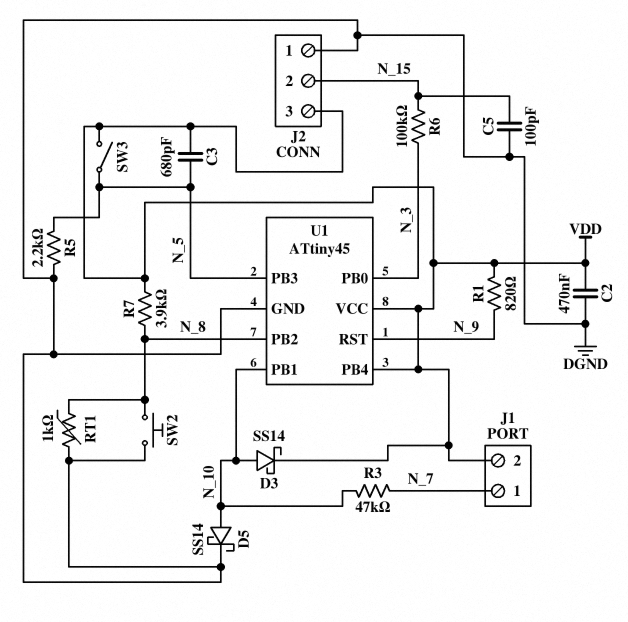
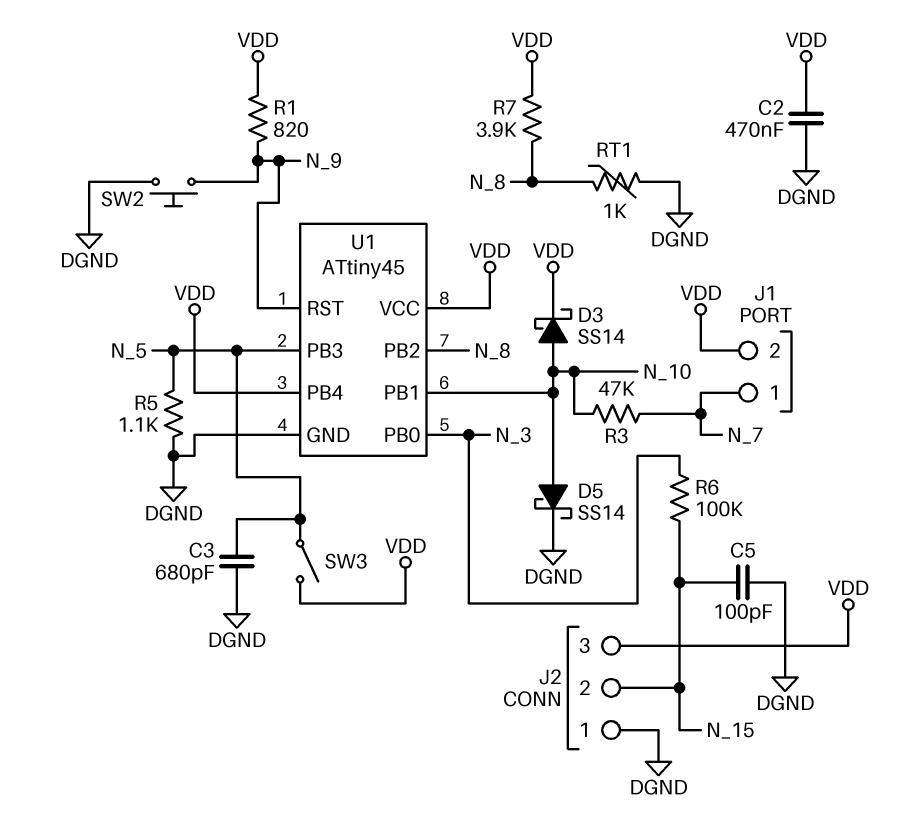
C3: 680pF (N_5, VDD) -> 680pF (DGND, N_5)
R5: 2.2k (DGND, N_5) -> 1.1k (DGND, N_5)
SW2: button (DGND, N_8) -> button (DGND, N_9)

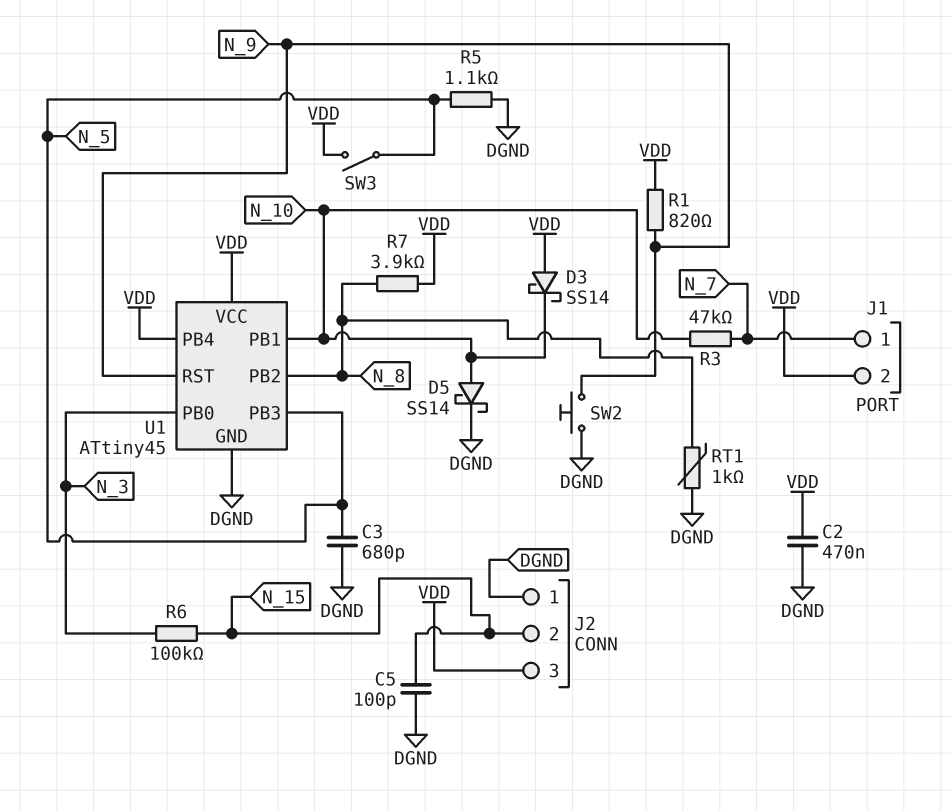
D3: schottky SS14 (A N_10, K VDD) -> schottky SS14 (A VDD, K N_10)

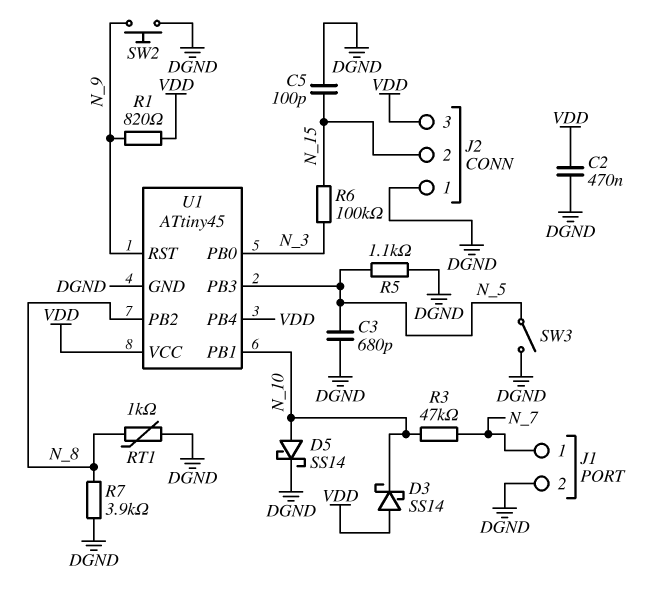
J1 pin 2: VDD -> DGND
R7: 3.9k (N_8, VDD) -> 3.9k (DGND, N_8)
SW3: switch (N_5, VDD) -> switch (DGND, N_5)

